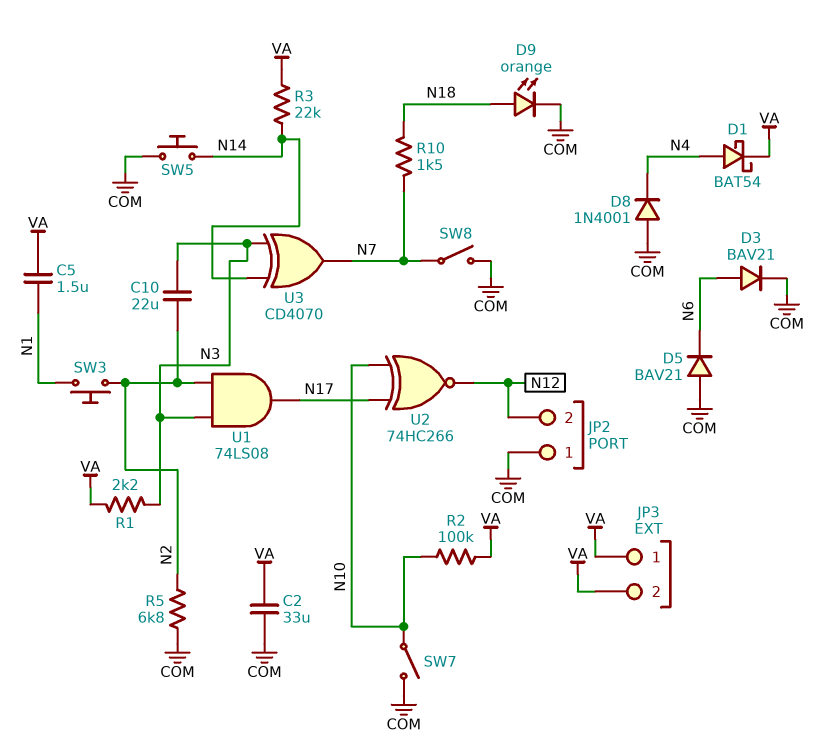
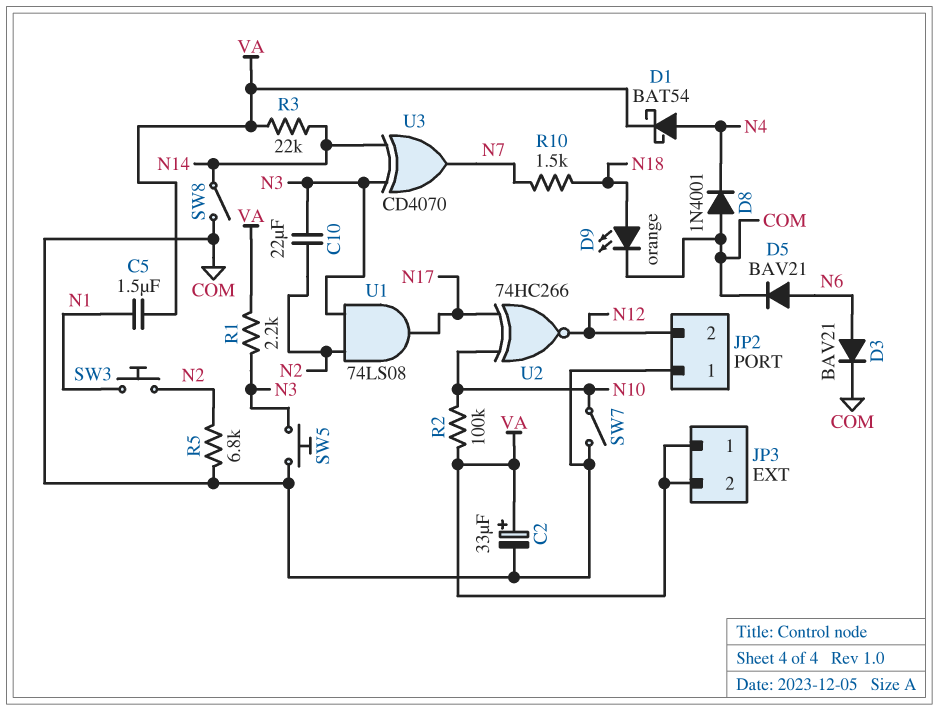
C2: 33uF (COM, VA) -> 33uF (plus VA, minus COM)
D5: diode BAV21 (A COM, K N6) -> diode BAV21 (A N6, K COM)
SW5: button (COM, N14) -> button (COM, N3)
SW8: switch (COM, N7) -> switch (COM, N14)

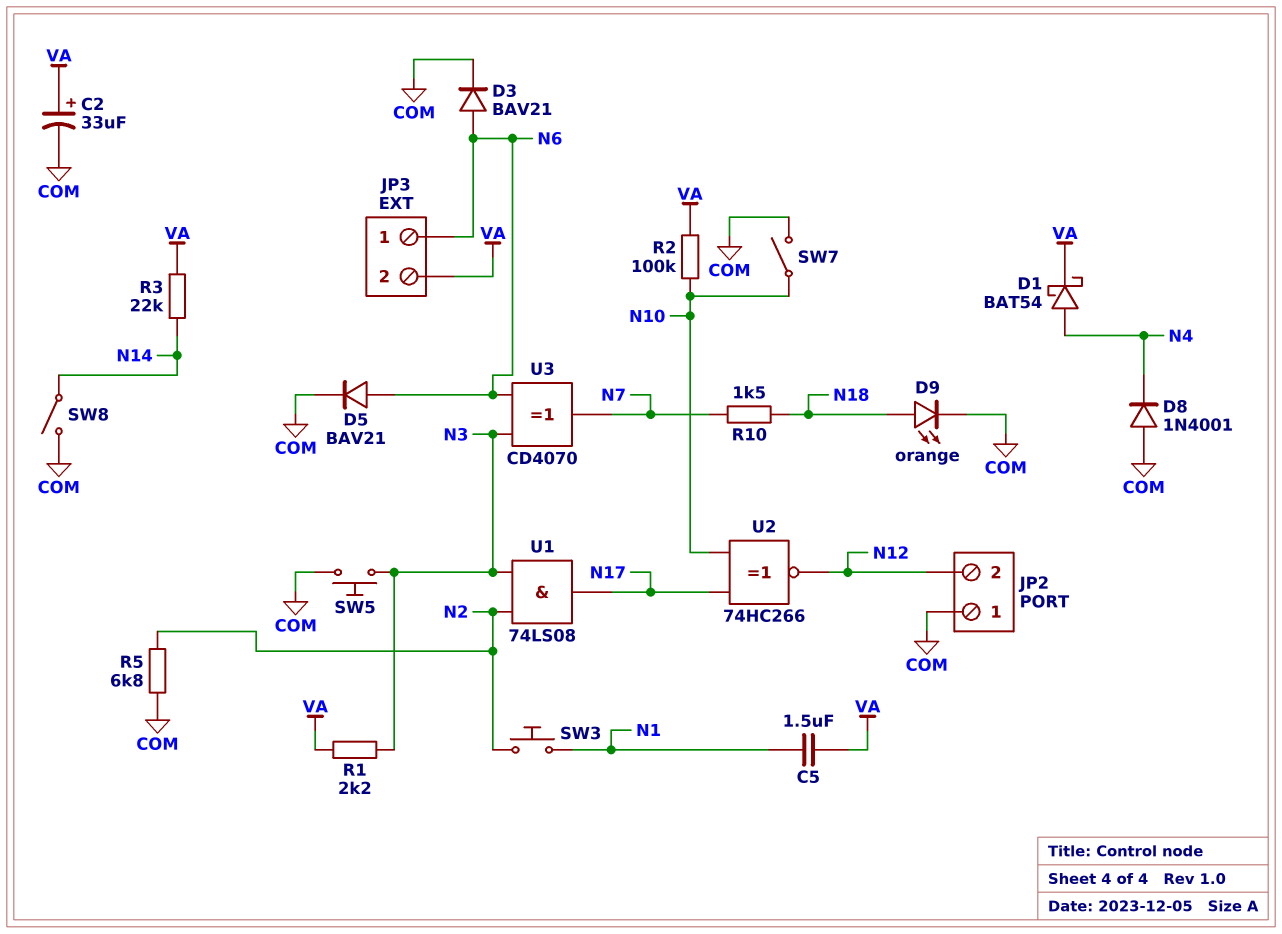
C10: 22uF (N2, N3) -> none
JP3 pin 1: VA -> N6
U3: XOR CD4070 (in N3, in N14, out N7) -> XOR CD4070 (in N3, in N6, out N7)

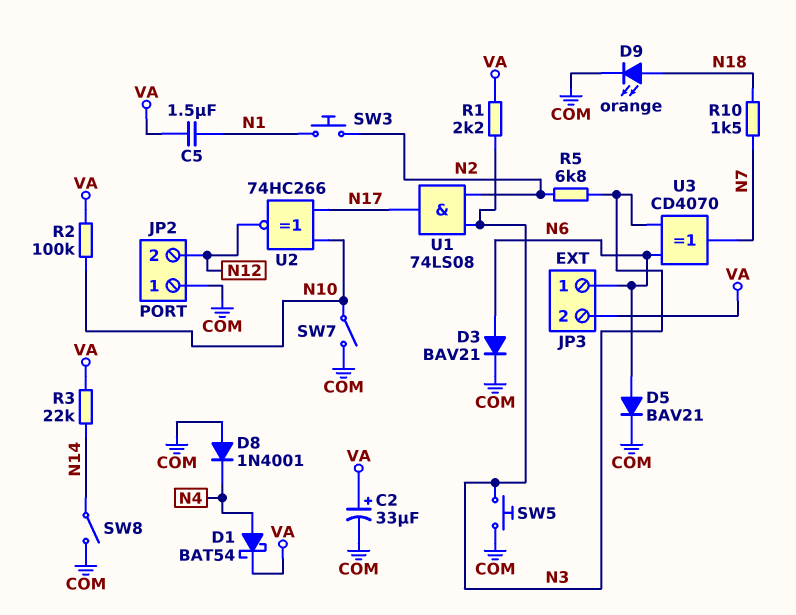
R5: 6.8k (COM, N2) -> 6.8k (N2, N3)

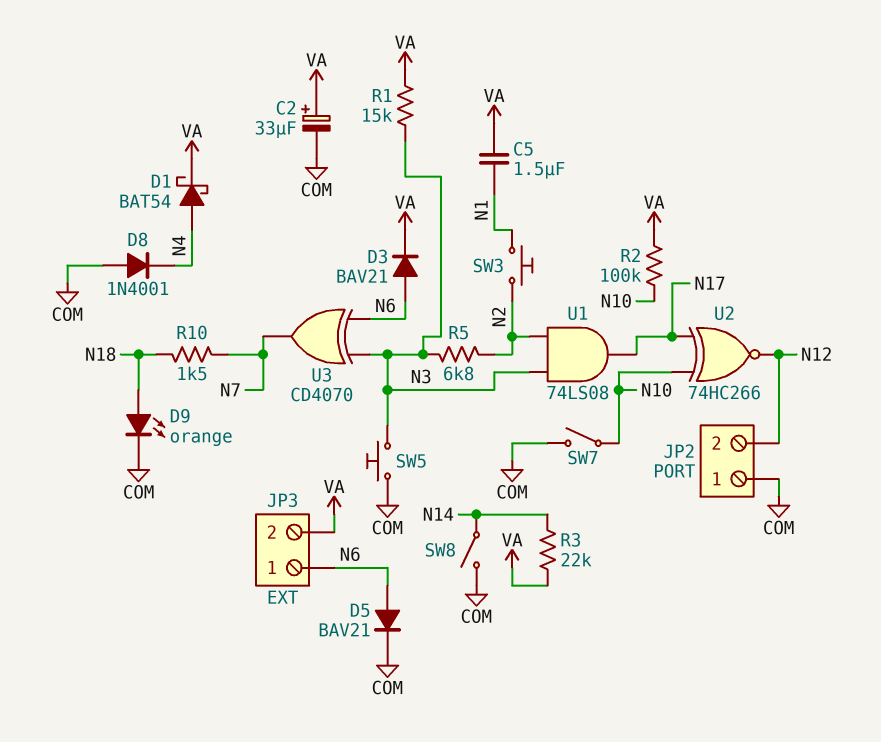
D3: diode BAV21 (A N6, K COM) -> diode BAV21 (A N6, K VA)
R1: 2.2k (N3, VA) -> 15k (N3, VA)

